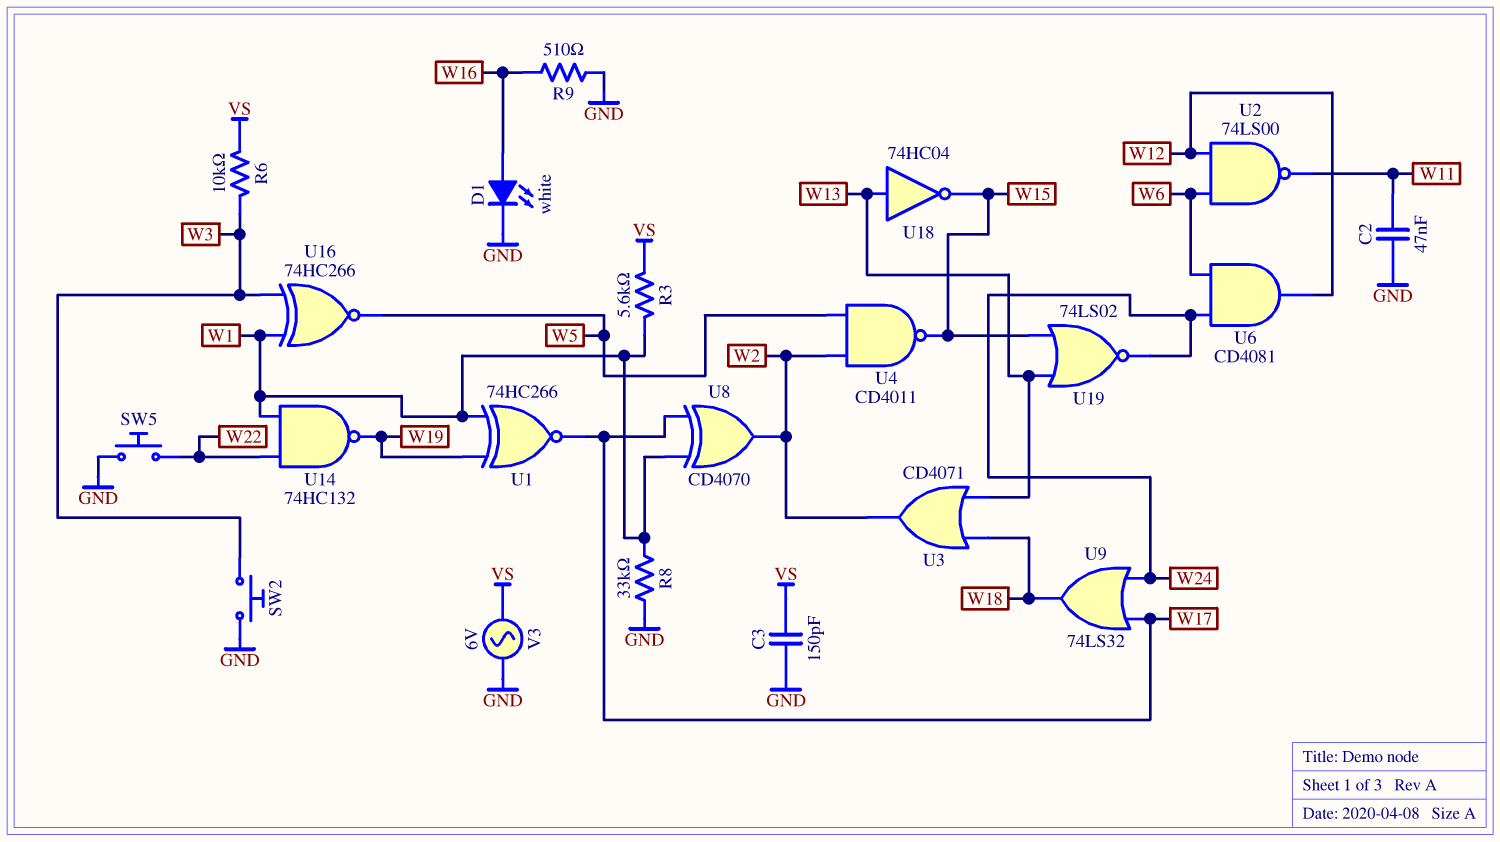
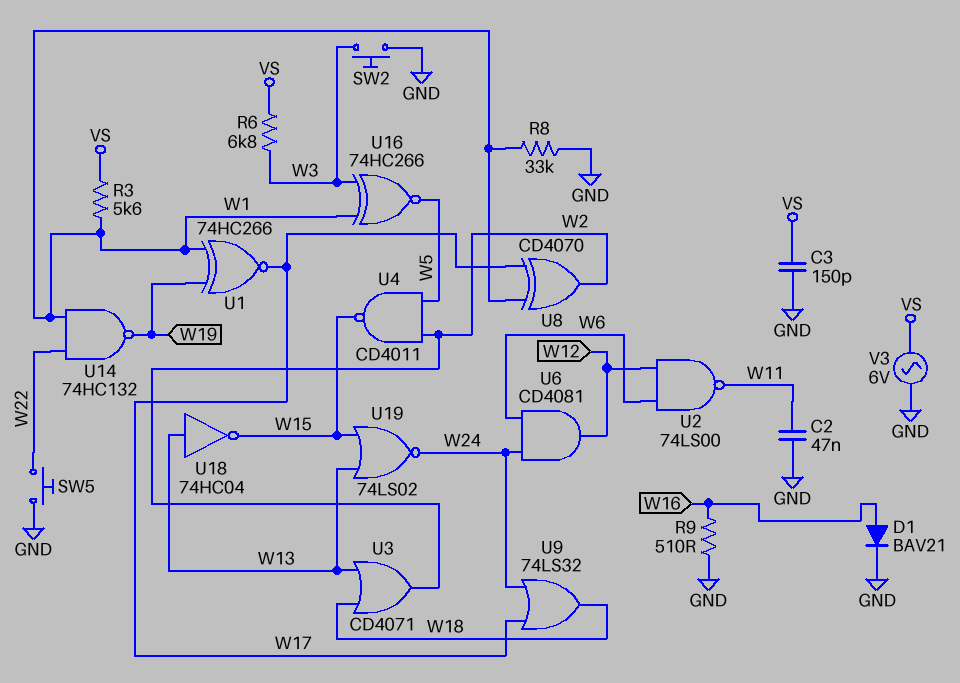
D1: LED white (A W16, K GND) -> diode BAV21 (A W16, K GND)
R6: 10k (VS, W3) -> 6.8k (VS, W3)

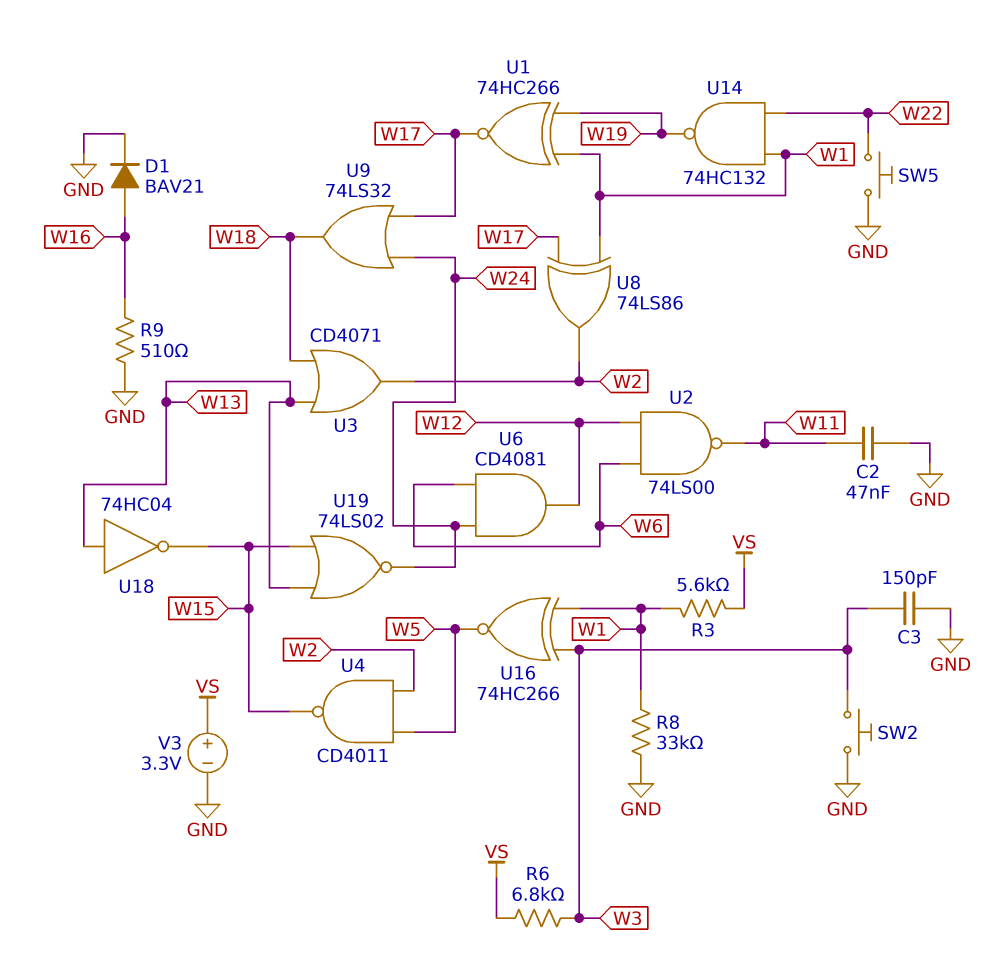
C3: 150pF (GND, VS) -> 150pF (GND, W3)
U8: XOR CD4070 (in W1, in W17, out W2) -> XOR 74LS86 (in W1, in W17, out W2)
V3: AC 6V (GND, VS) -> 3.3V (plus VS, minus GND)

